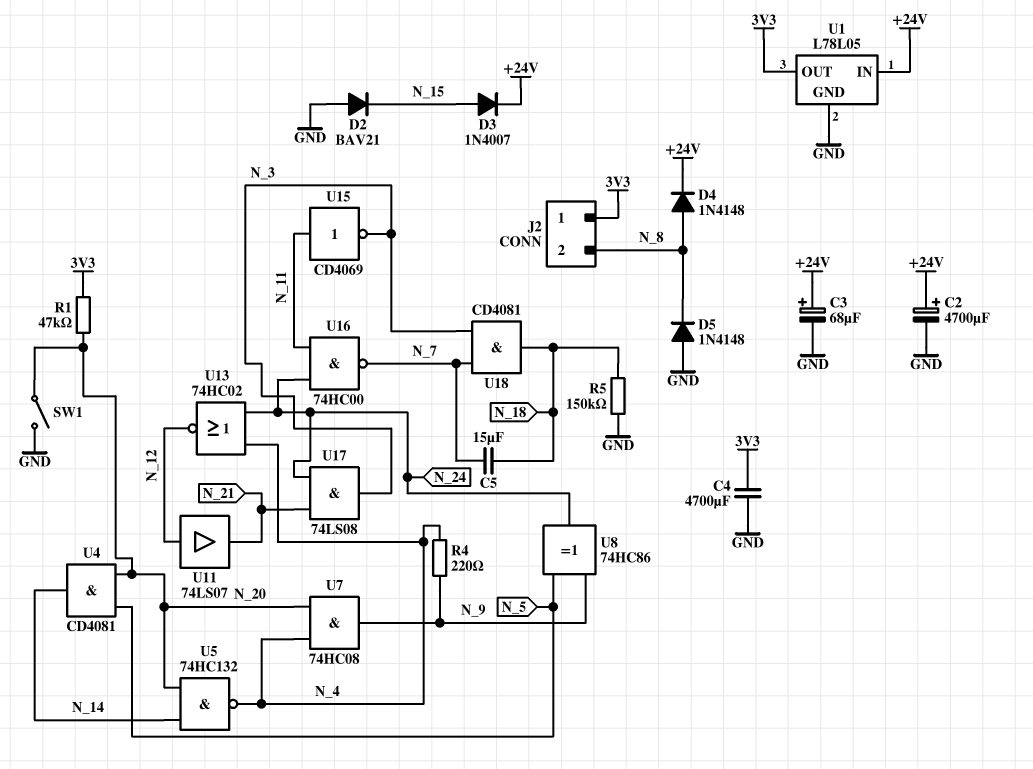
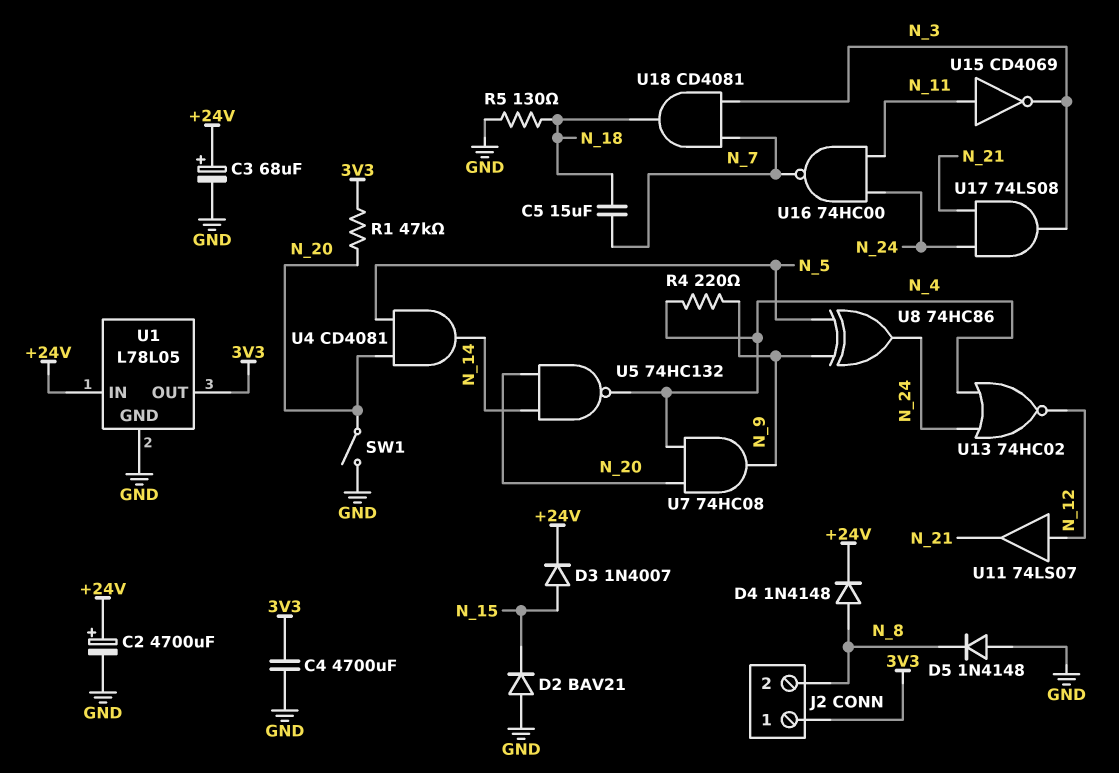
R5: 150k (GND, N_18) -> 130 (GND, N_18)

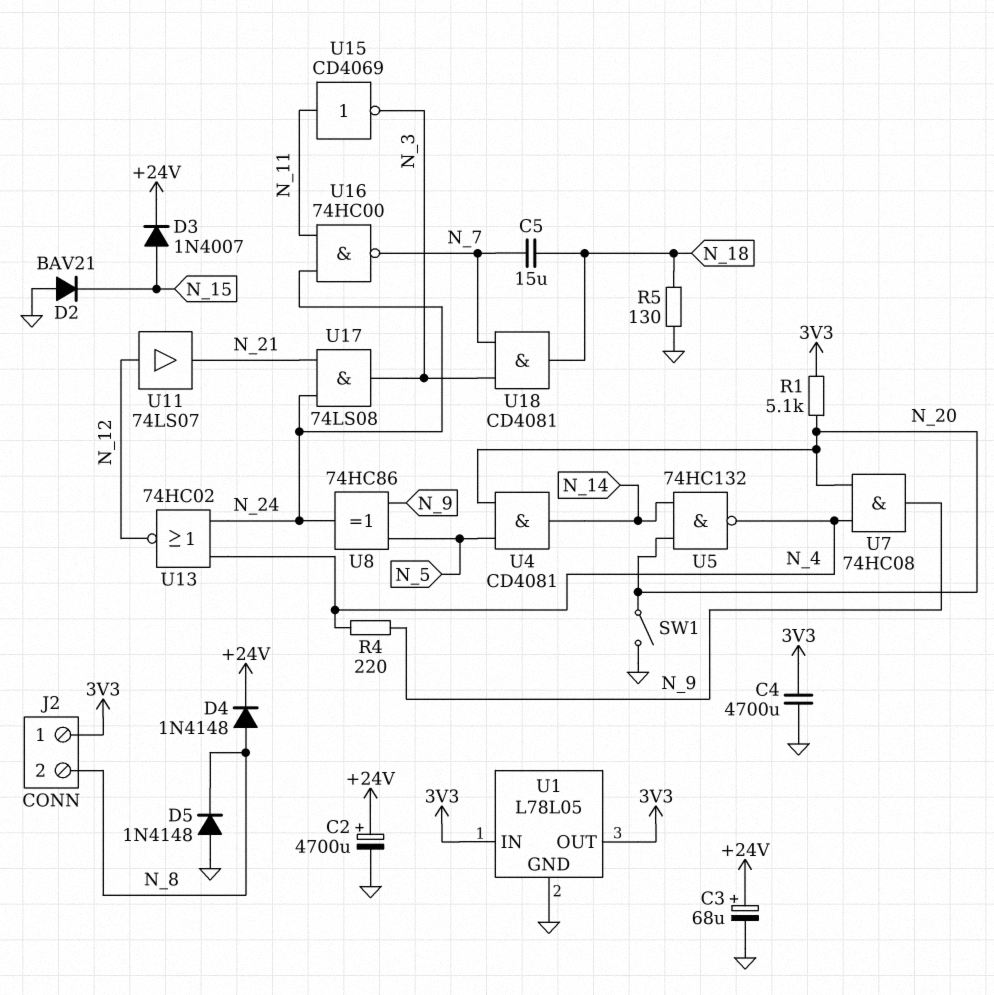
R1: 47k (3V3, N_20) -> 5.1k (3V3, N_20)
U1 pin IN: +24V -> 3V3

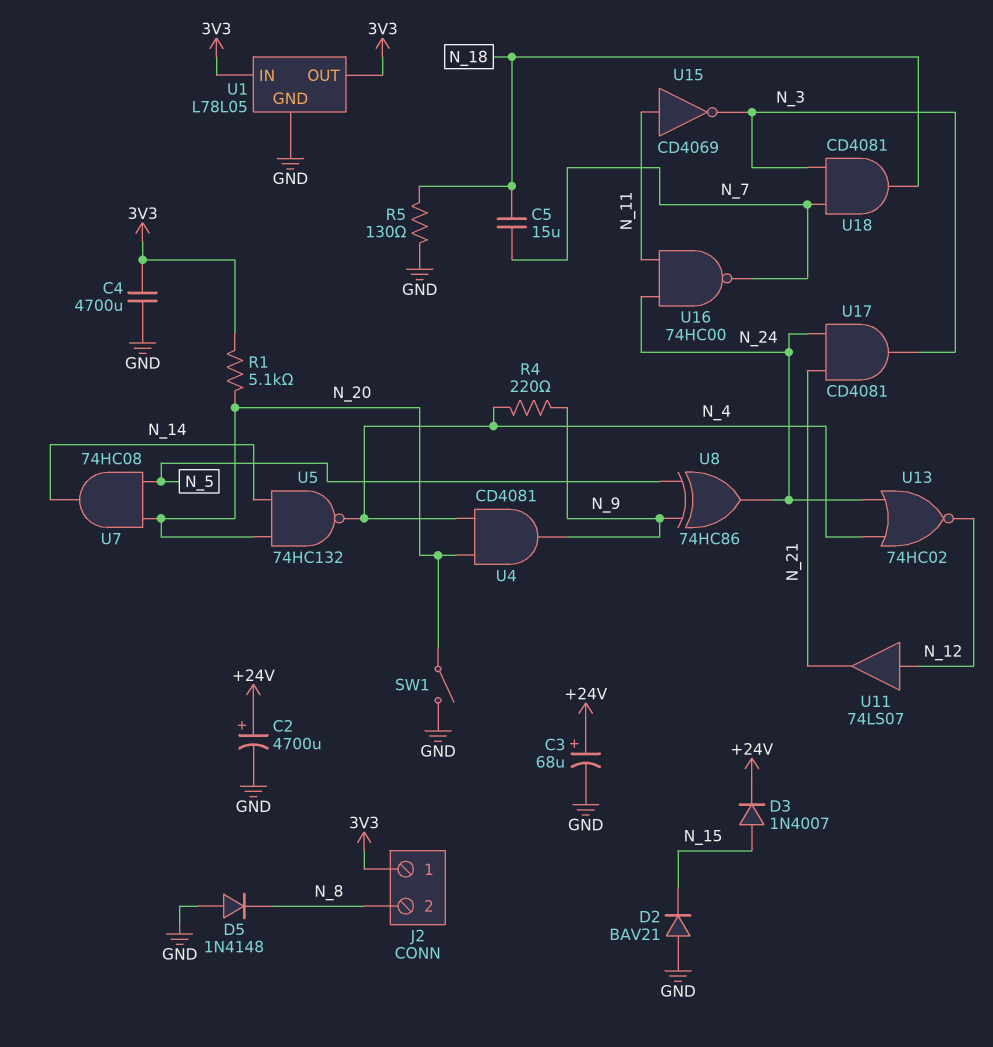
D4: diode 1N4148 (A N_8, K +24V) -> none
U4: AND CD4081 (in N_5, in N_20, out N_14) -> AND CD4081 (in N_4, in N_20, out N_9)
U7: AND 74HC08 (in N_4, in N_20, out N_9) -> AND 74HC08 (in N_5, in N_20, out N_14)
U17: AND 74LS08 (in N_21, in N_24, out N_3) -> AND CD4081 (in N_21, in N_24, out N_3)

